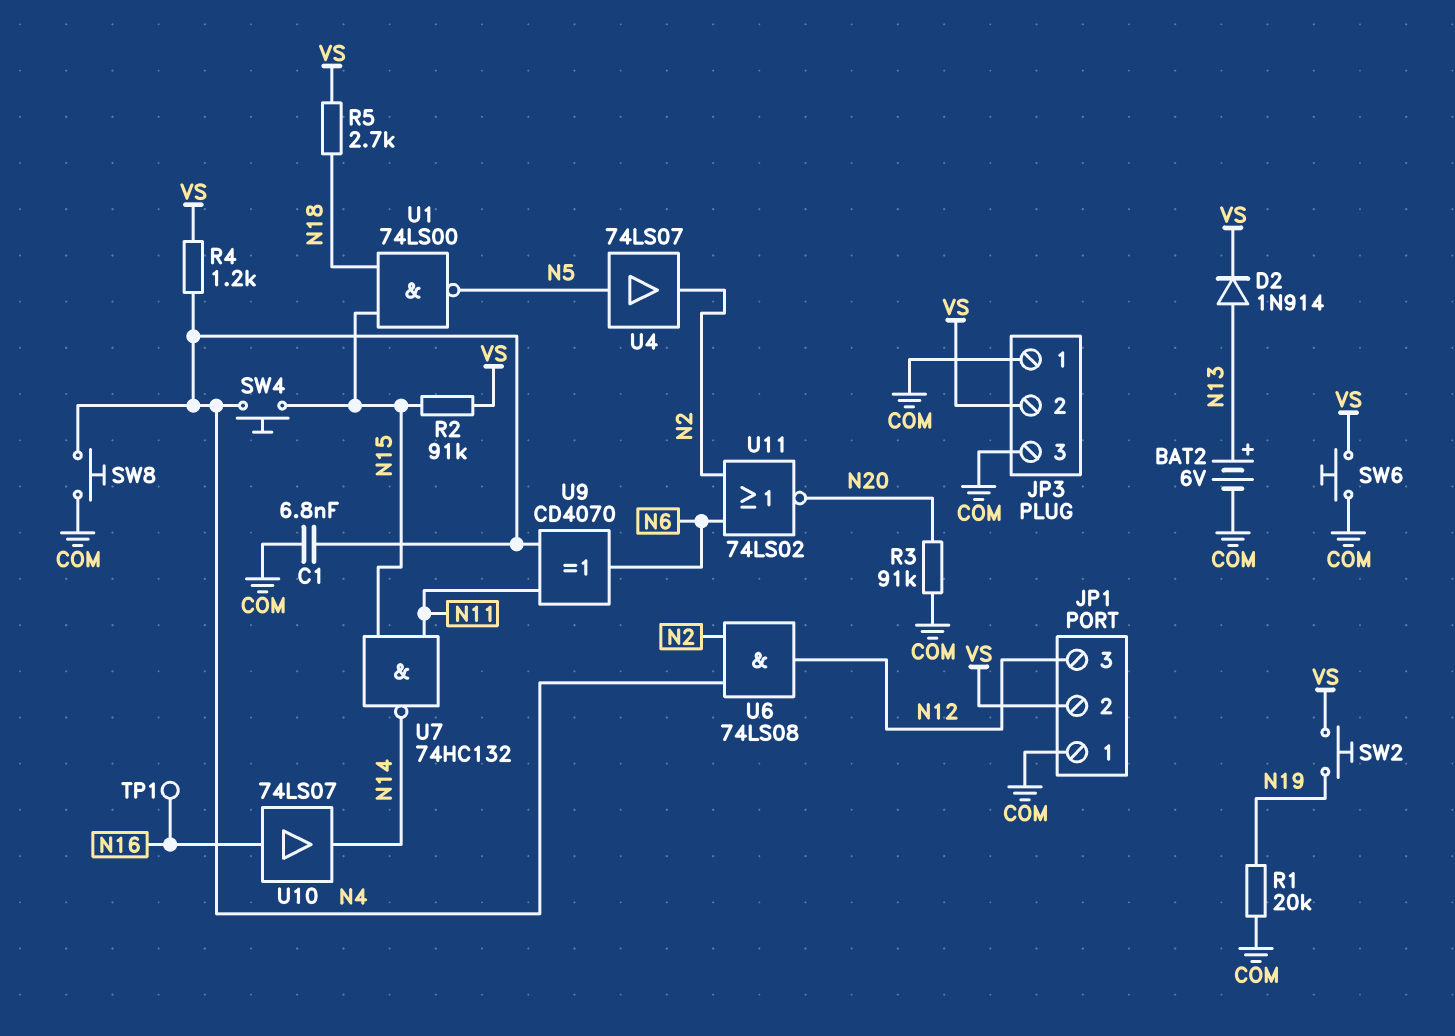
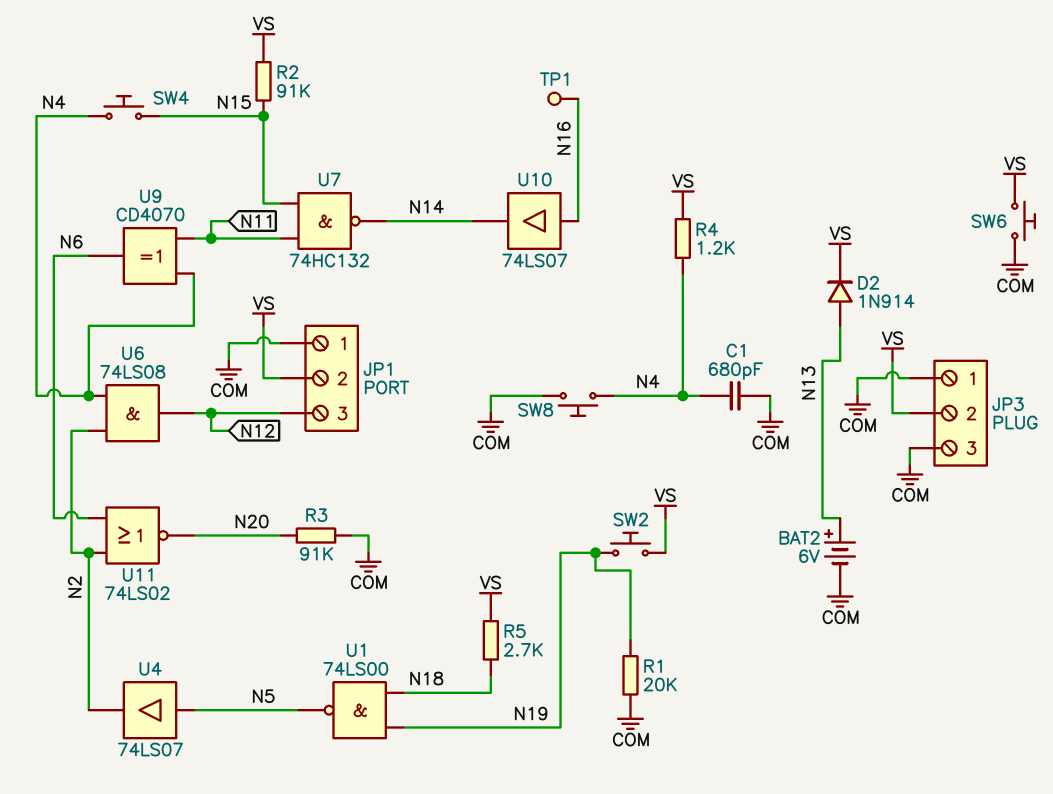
C1: 6.8nF (COM, N4) -> 680pF (COM, N4)
U1: NAND 74LS00 (in N15, in N18, out N5) -> NAND 74LS00 (in N18, in N19, out N5)

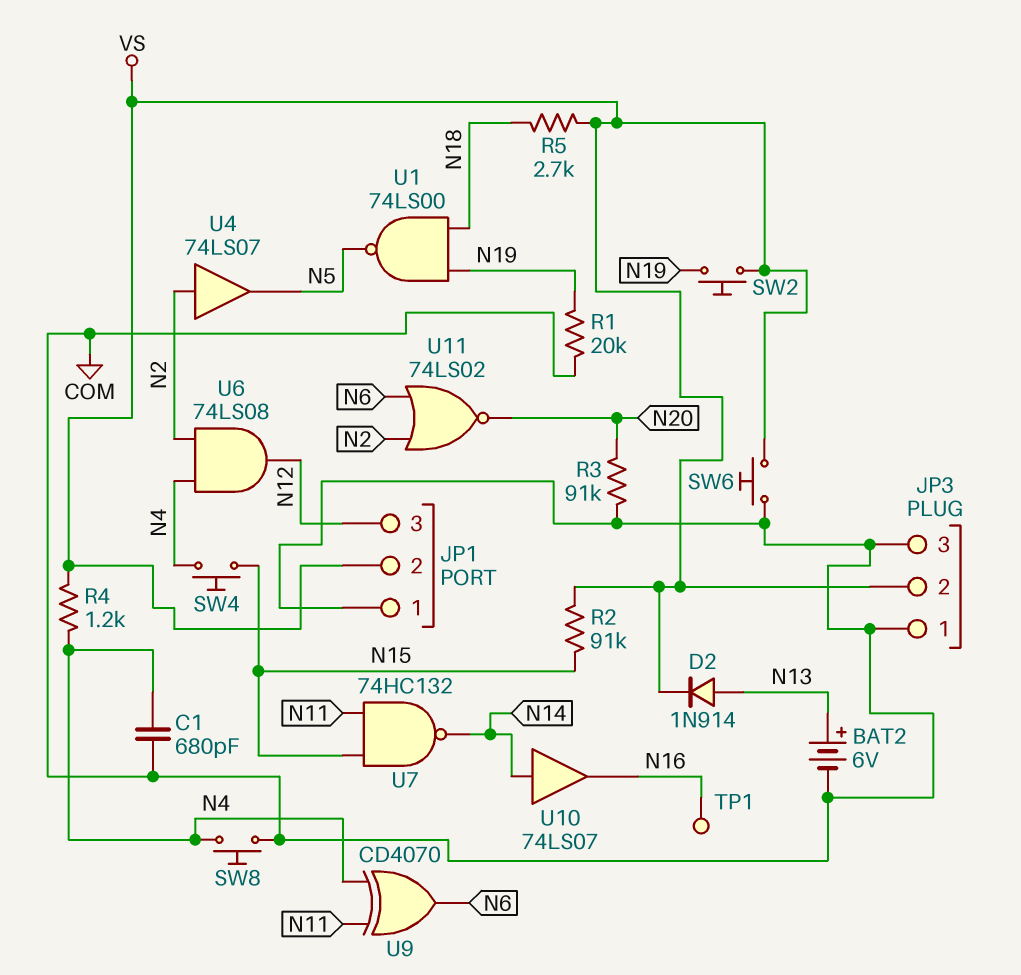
U4: buffer 74LS07 (in N5, out N2) -> buffer 74LS07 (in N2, out N5)
U10: buffer 74LS07 (in N16, out N14) -> buffer 74LS07 (in N14, out N16)

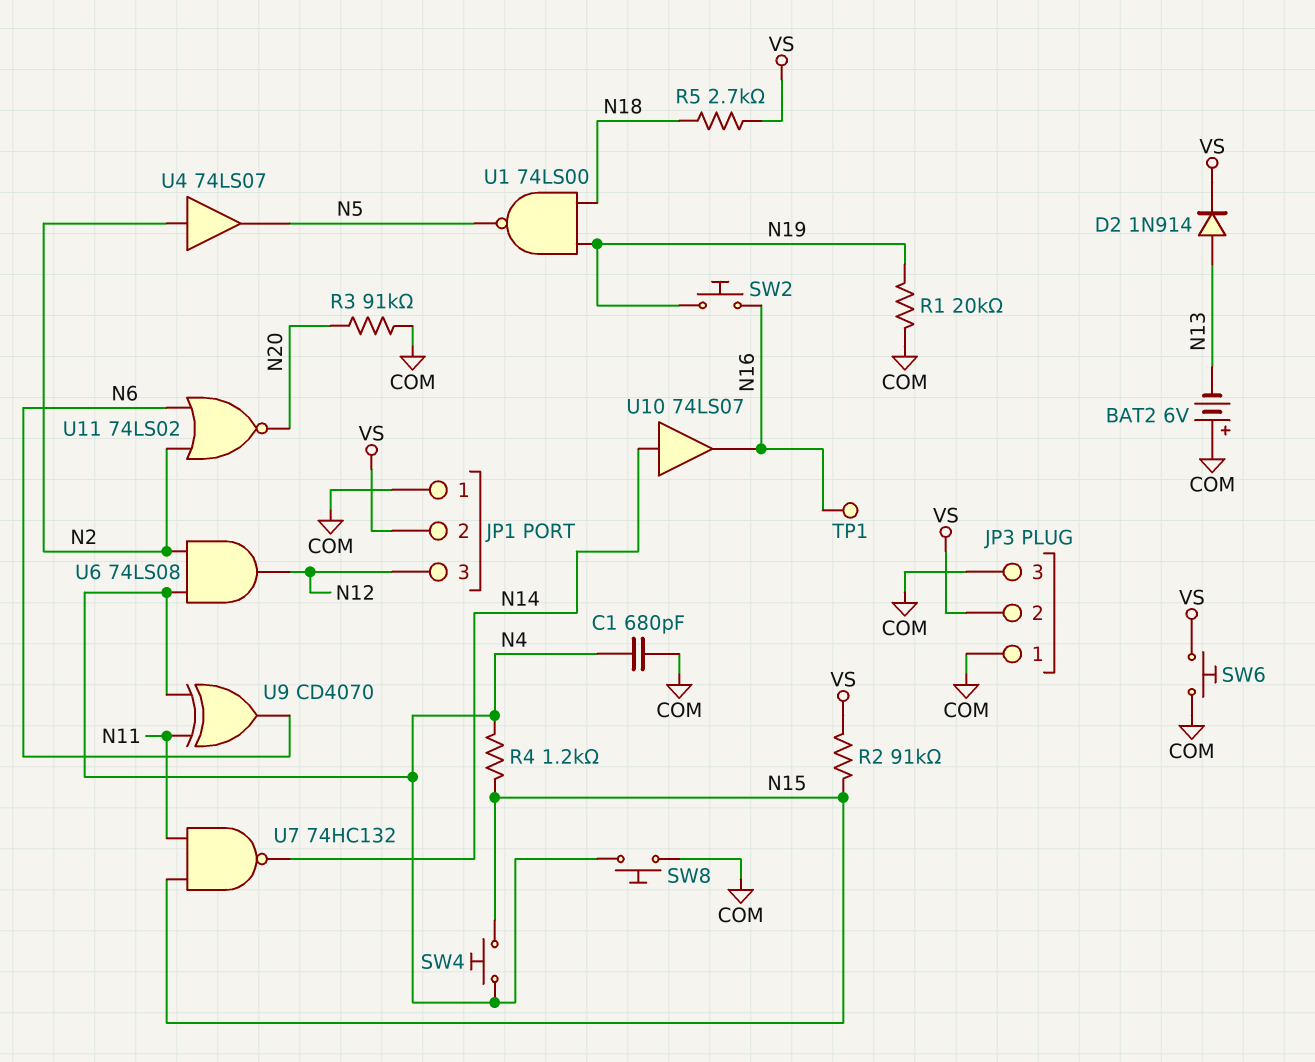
BAT2: 6V (plus N13, minus COM) -> 6V (plus COM, minus N13)
R4: 1.2k (N4, VS) -> 1.2k (N4, N15)
SW2: button (N19, VS) -> button (N16, N19)

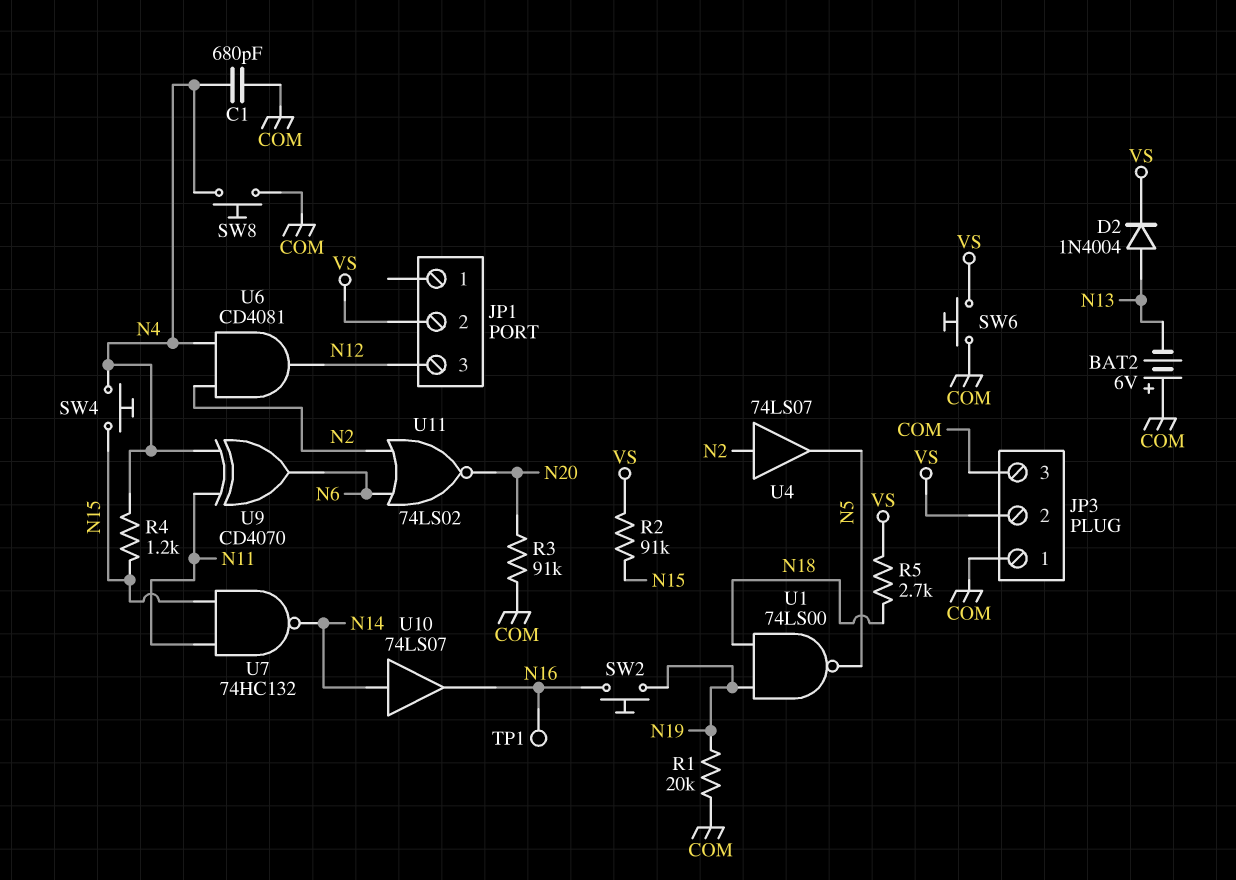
D2: diode 1N914 (A N13, K VS) -> diode 1N4004 (A N13, K VS)
JP1 pin 1: COM -> none
U6: AND 74LS08 (in N2, in N4, out N12) -> AND CD4081 (in N2, in N4, out N12)

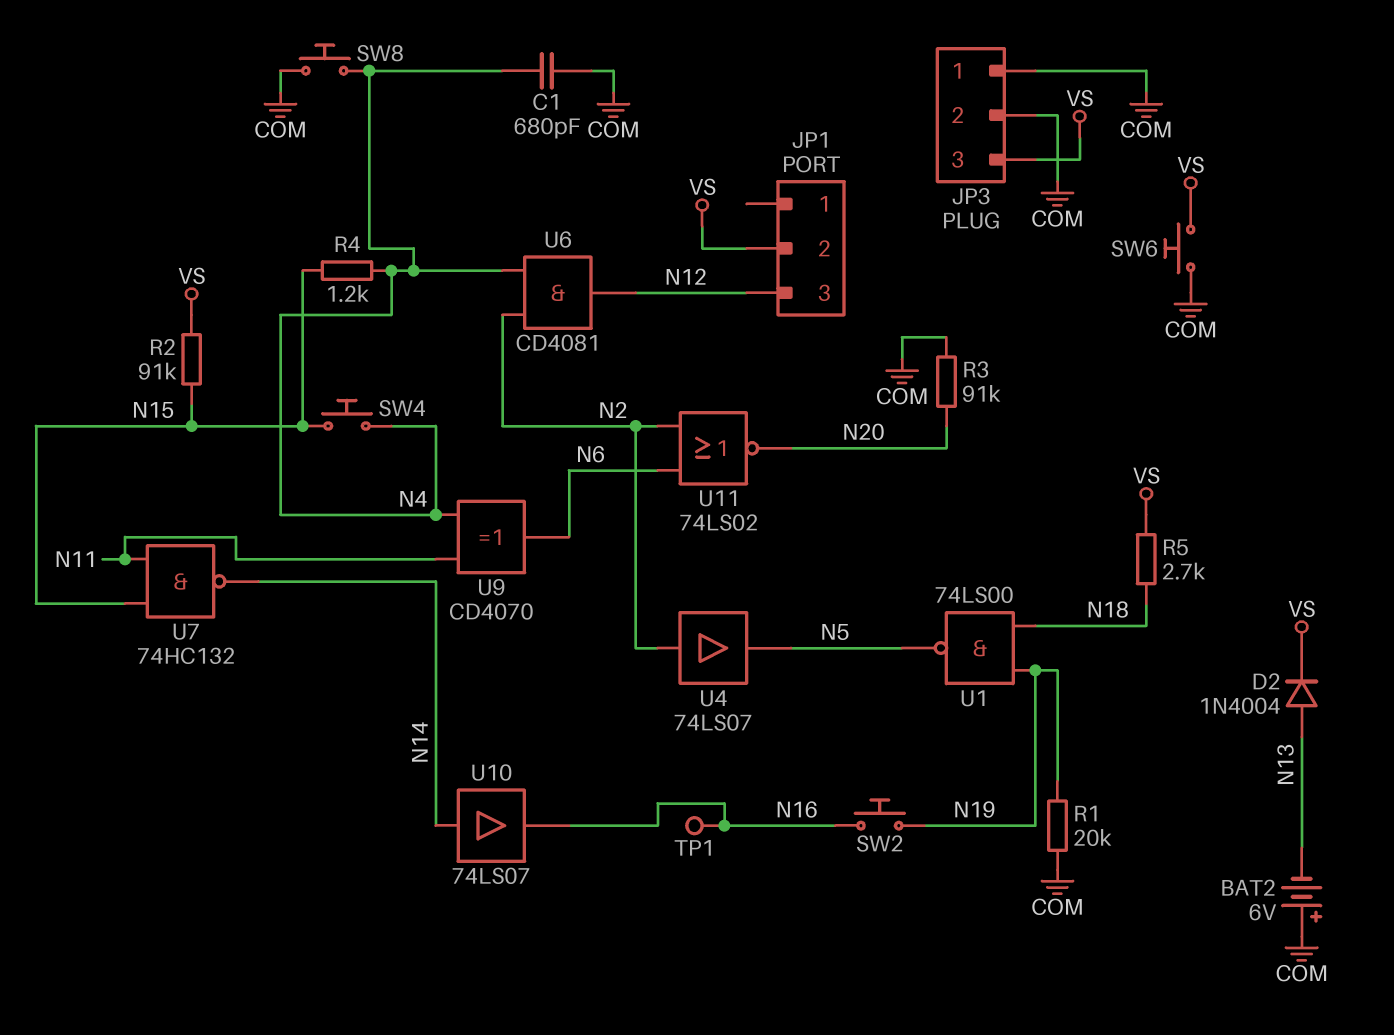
JP3 pin 2: VS -> COM
JP3 pin 3: COM -> VS

